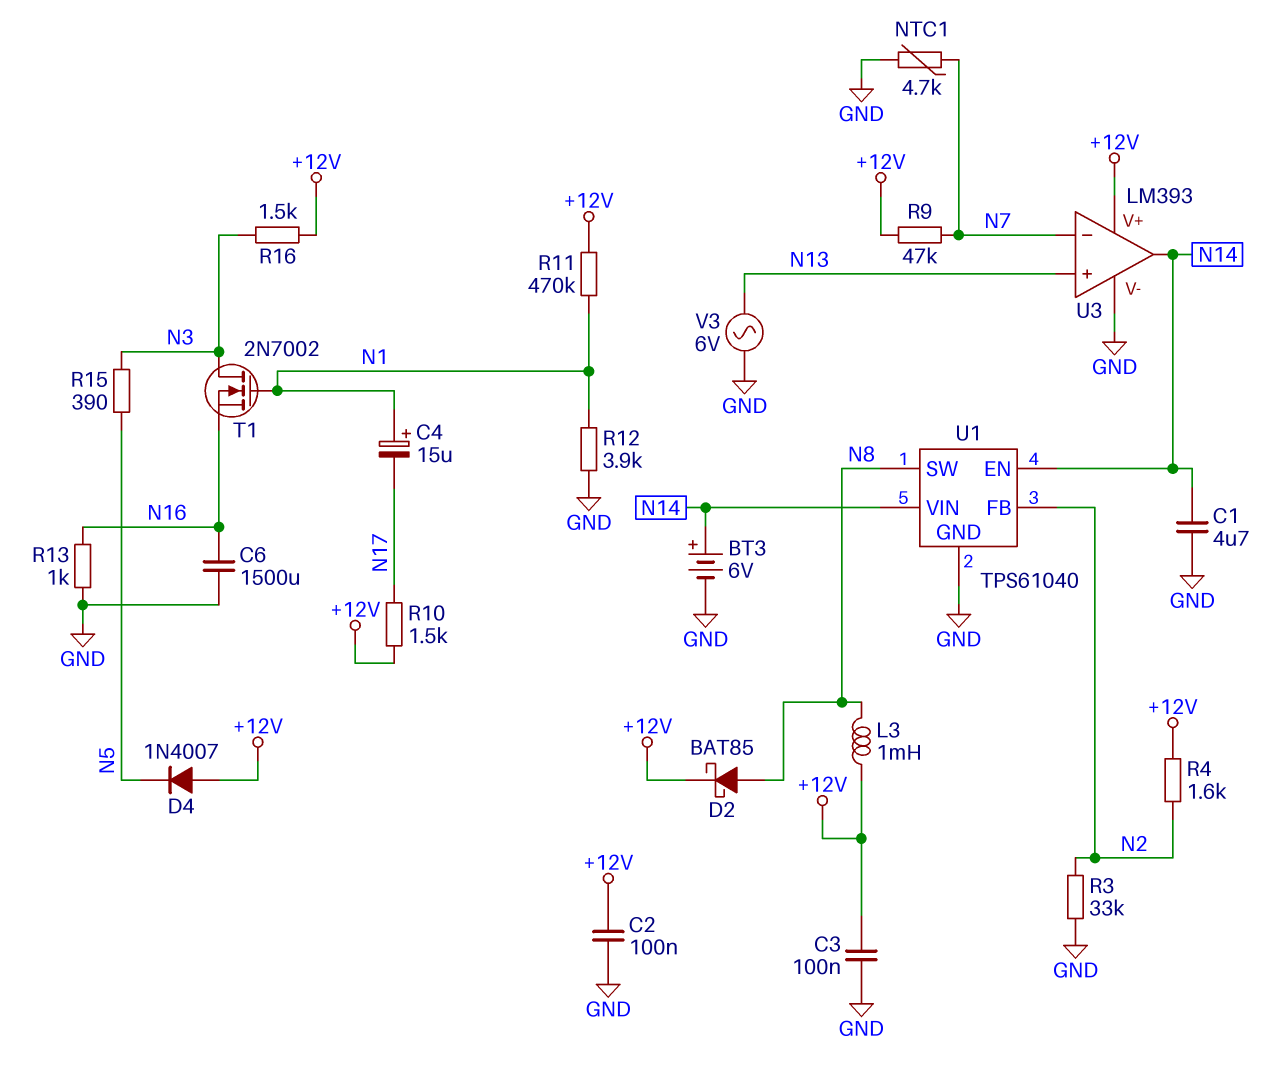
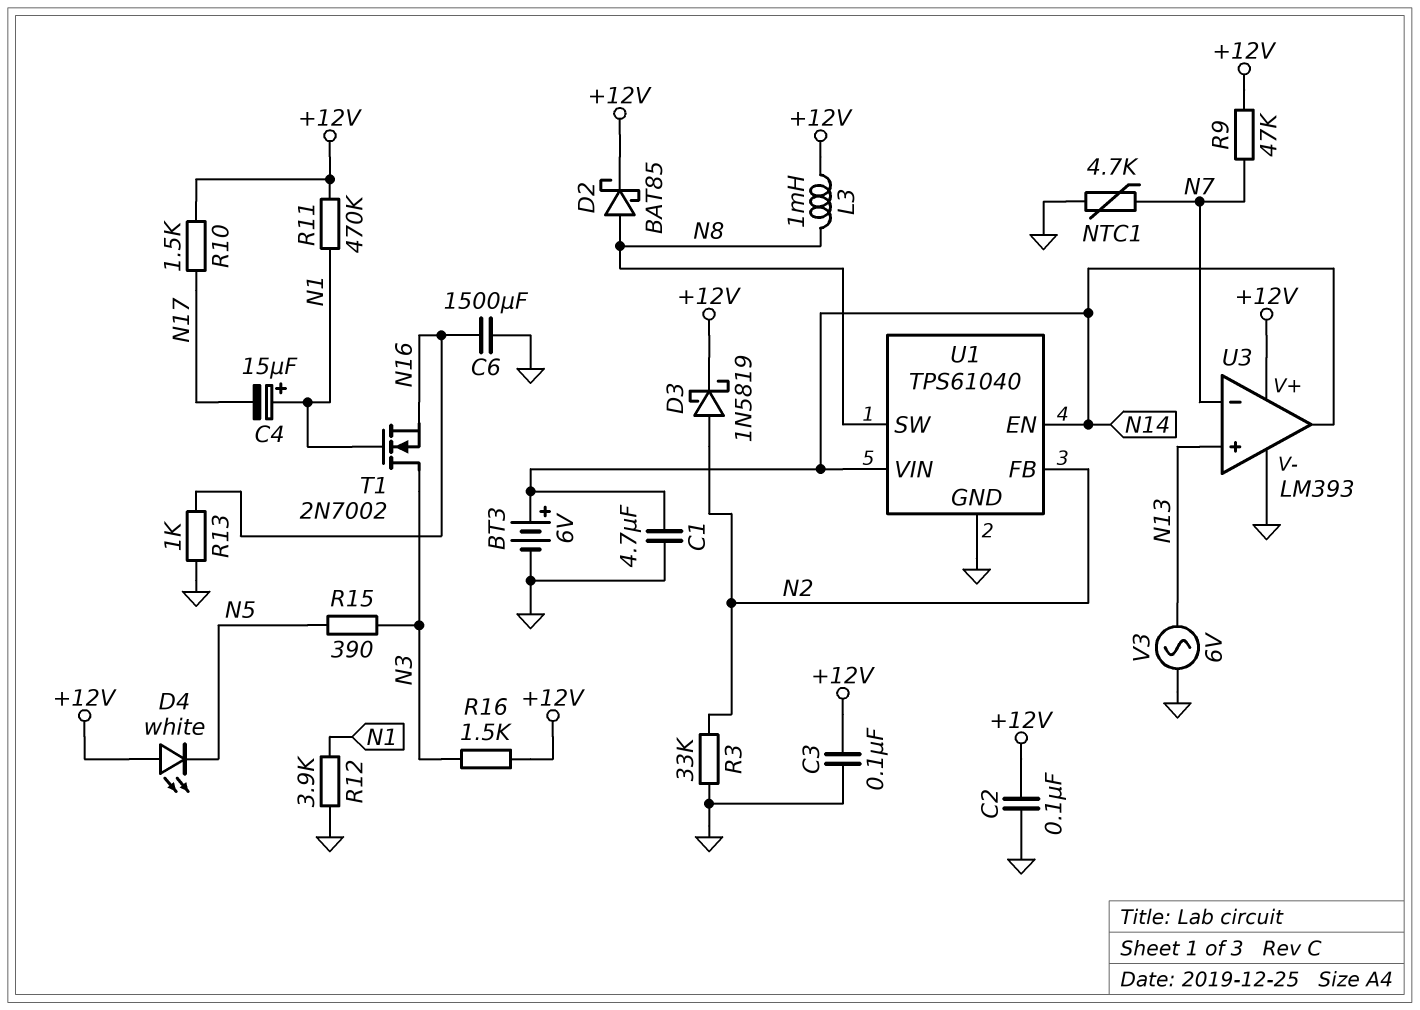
D3: none -> schottky 1N5819 (A N2, K +12V)
D4: diode 1N4007 (A +12V, K N5) -> LED white (A +12V, K N5)
R4: 1.6k (+12V, N2) -> none

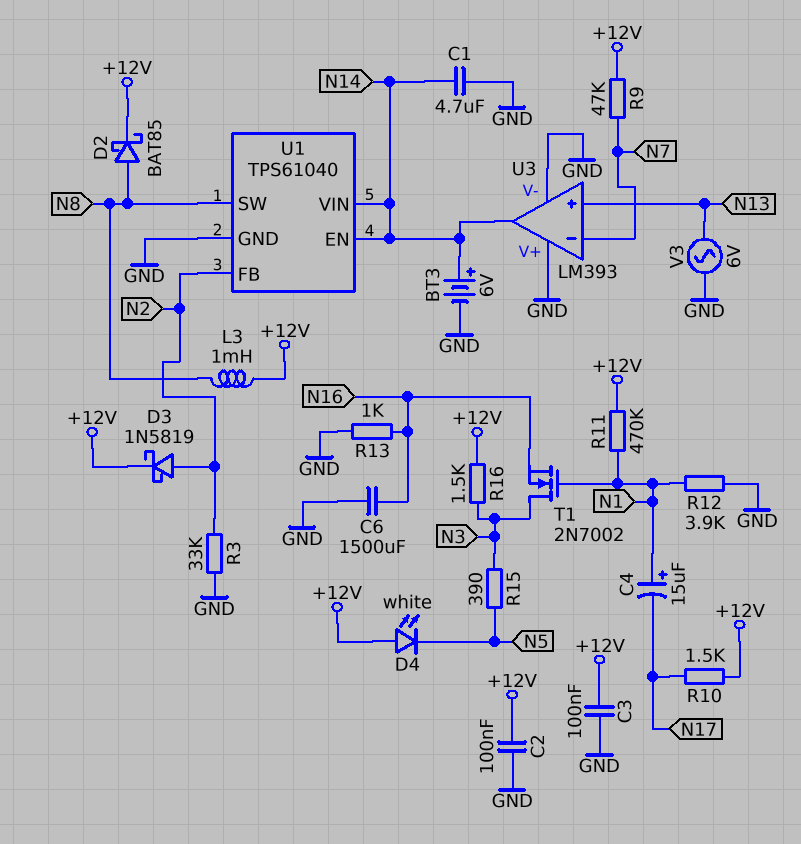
NTC1: 4.7k (GND, N7) -> none
U3 pin V+: +12V -> GND

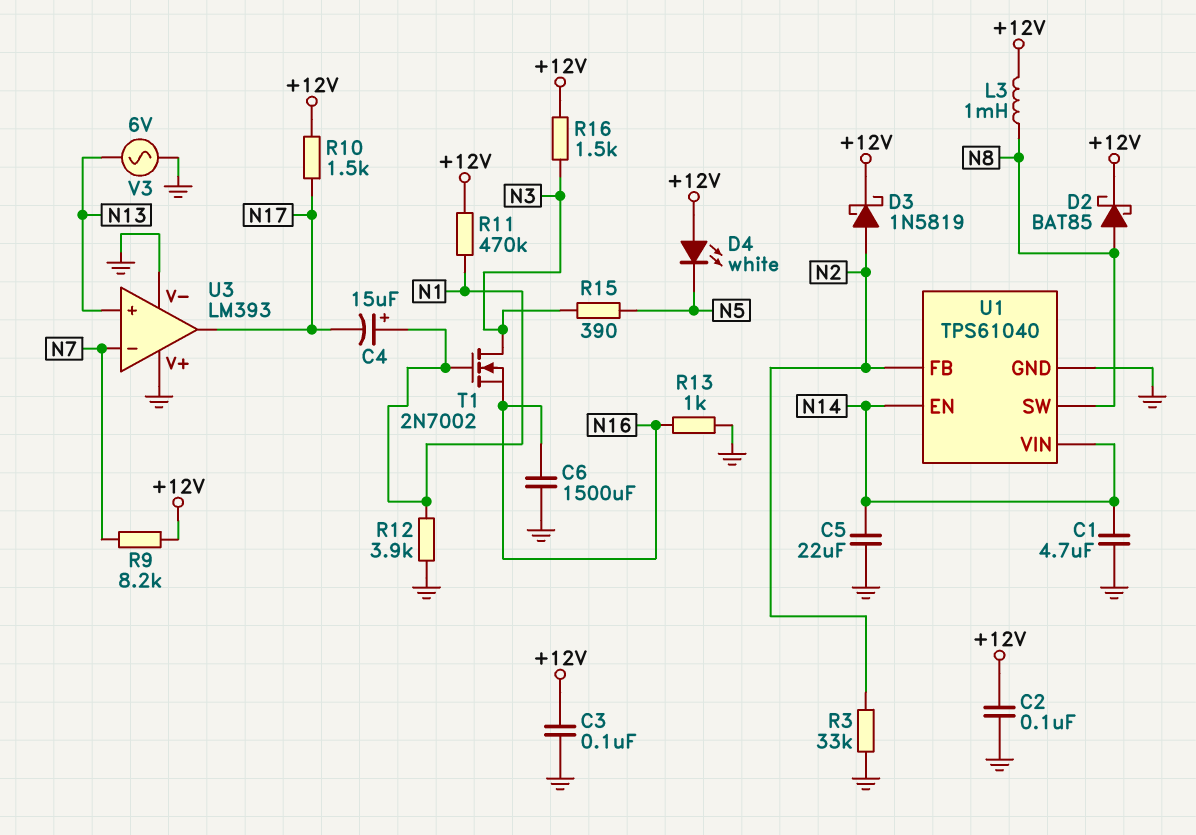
BT3: 6V (plus N14, minus GND) -> none
C5: none -> 22uF (GND, N14)
R9: 47k (+12V, N7) -> 8.2k (+12V, N7)
U3 pin out: N14 -> N17

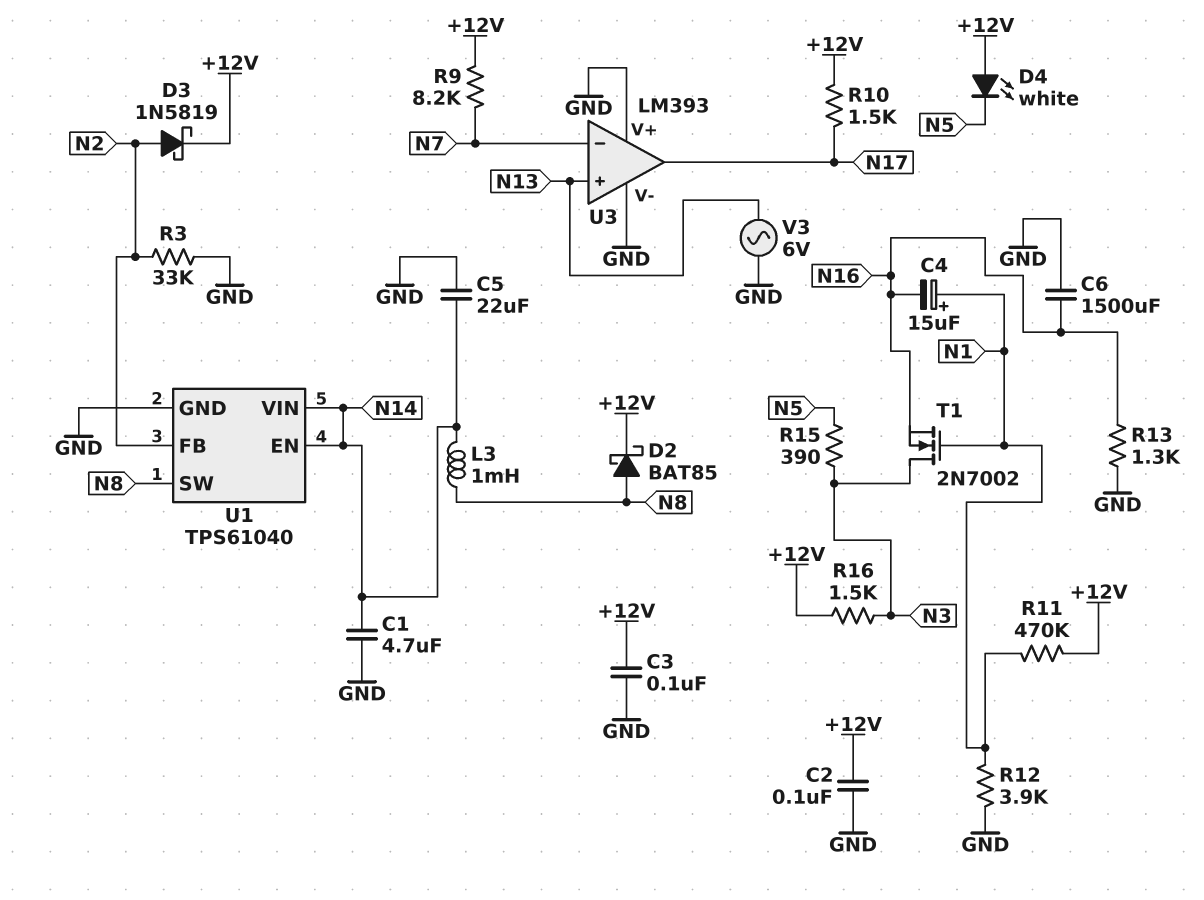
C4: 15uF (plus N1, minus N17) -> 15uF (plus N1, minus N16)
L3: 1mH (+12V, N8) -> 1mH (N8, N14)
R13: 1k (GND, N16) -> 1.3k (GND, N16)

